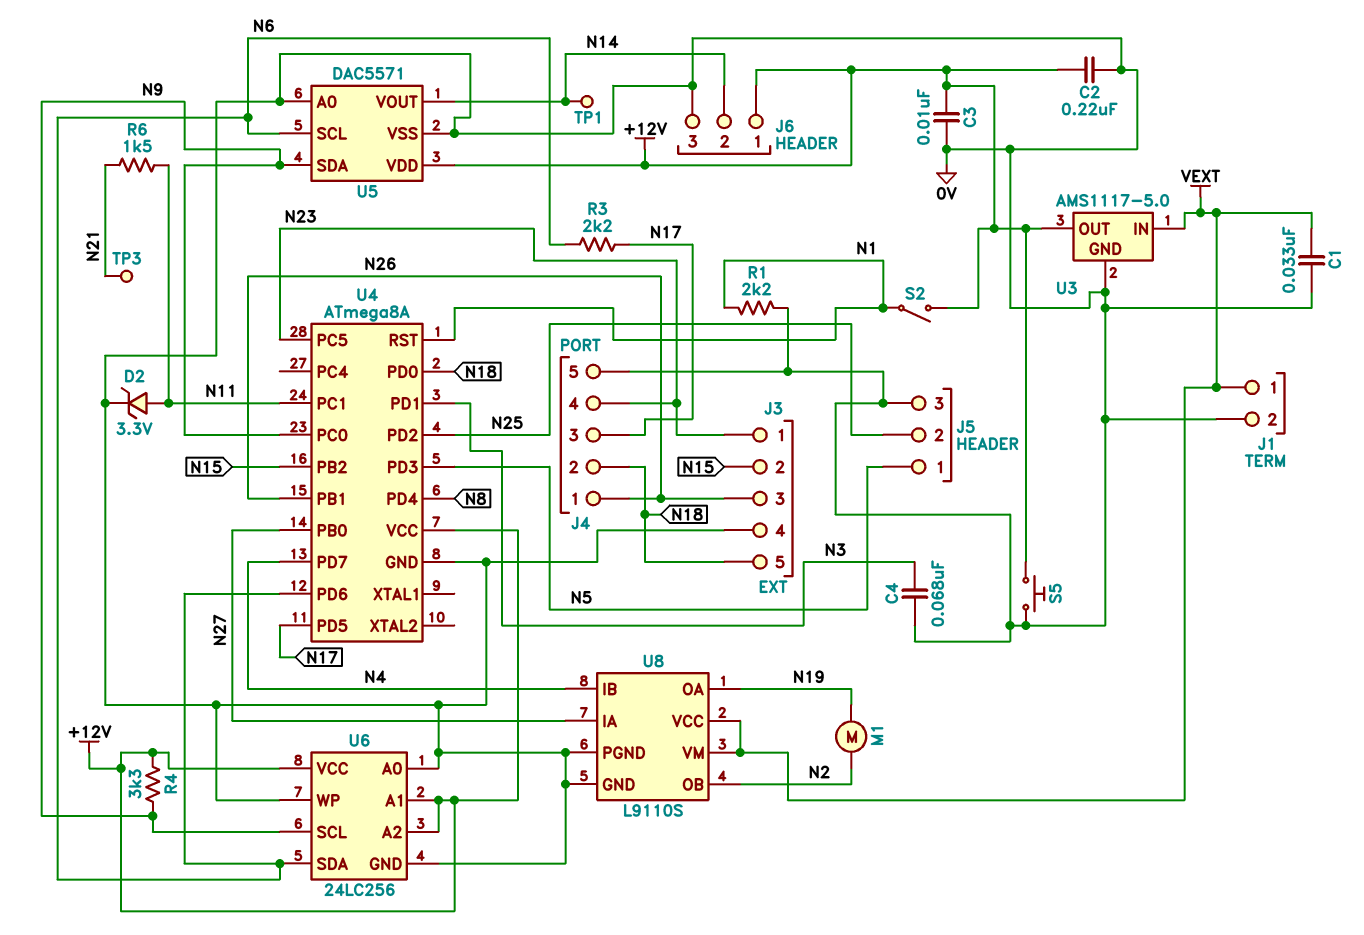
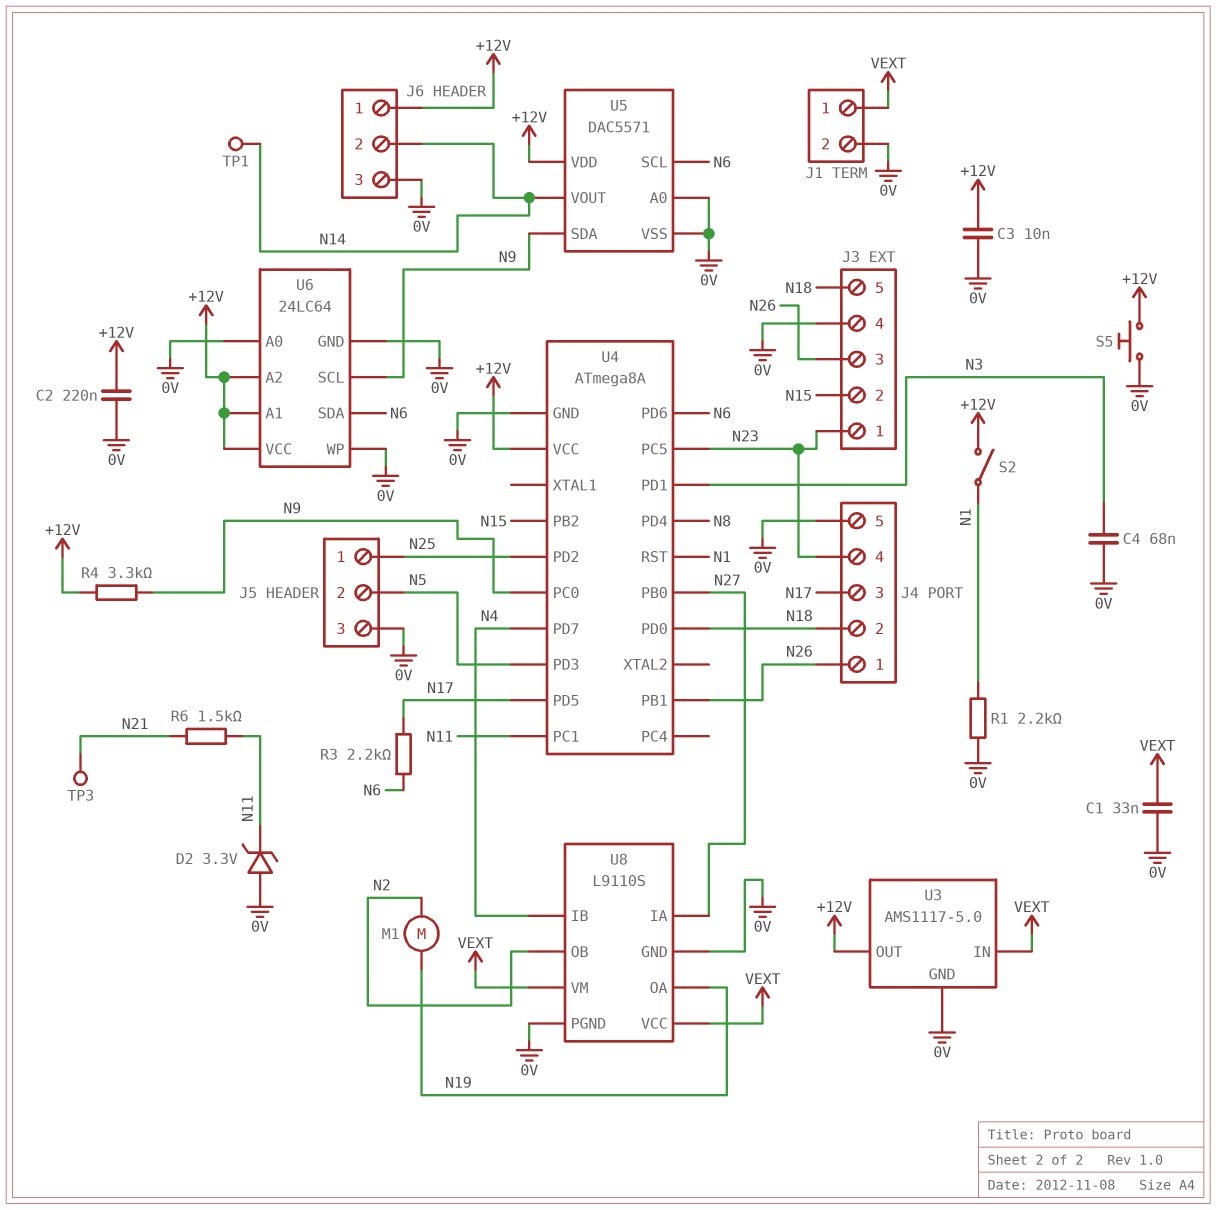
D2: zener 3.3V (A N11, K 0V) -> zener 3.3V (A 0V, K N11)
J5 pin 1: N5 -> N25
J5 pin 2: N25 -> N5
U6: 24LC256 -> 24LC64

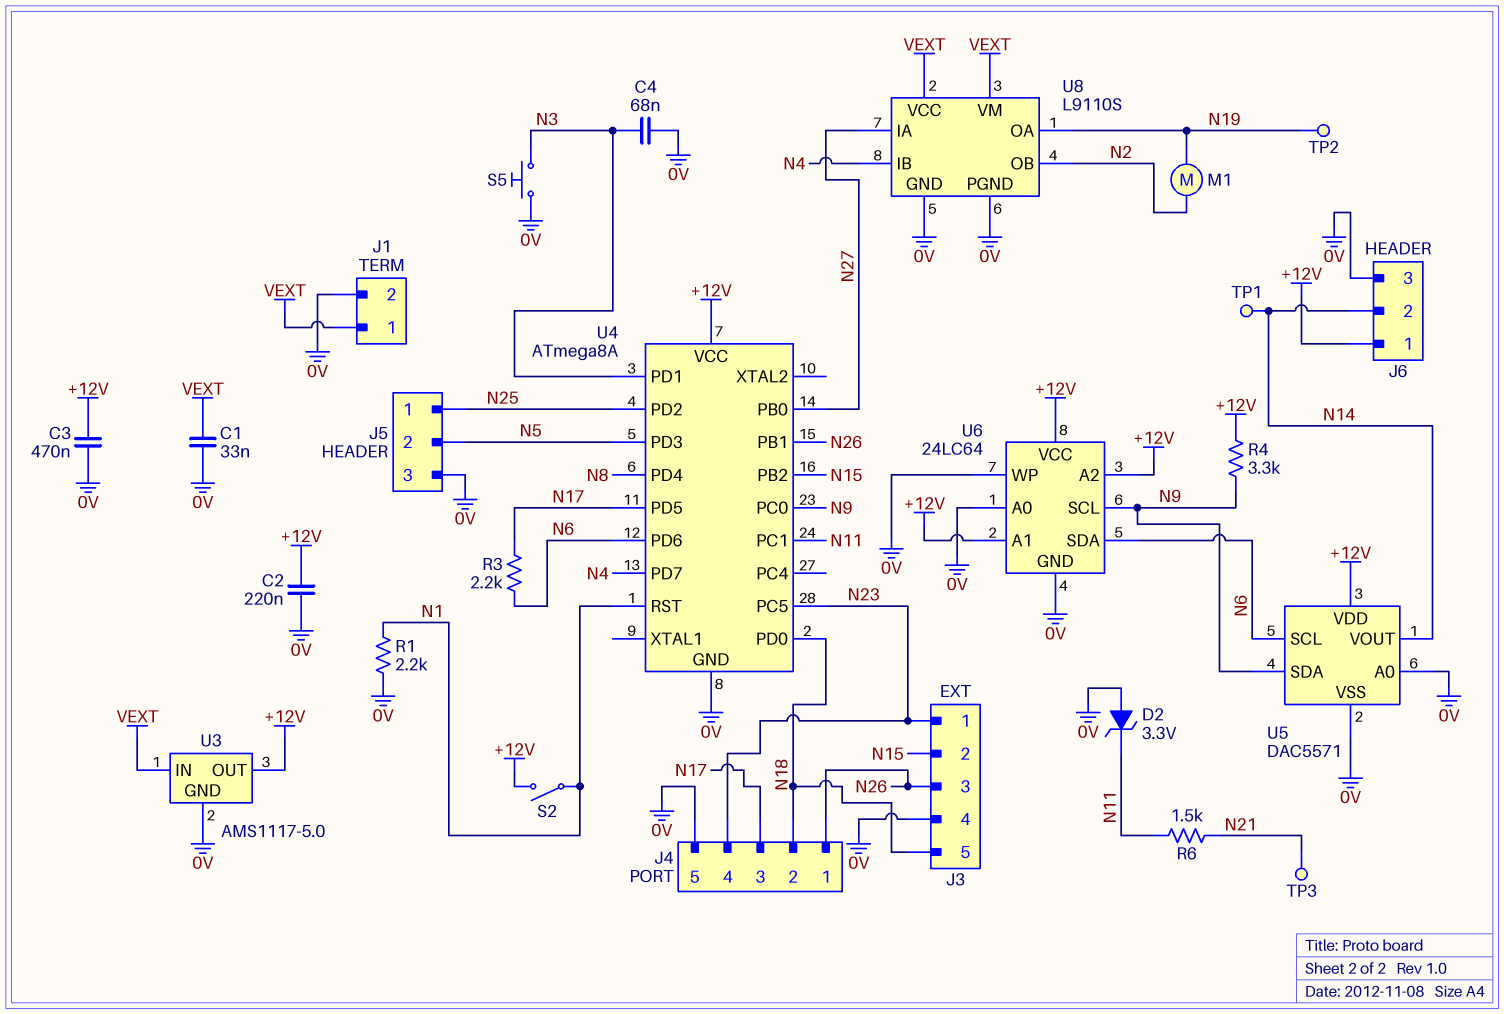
C3: 10nF (+12V, 0V) -> 470nF (+12V, 0V)
S5: button (+12V, 0V) -> button (0V, N3)
TP2: none -> test point (N19)

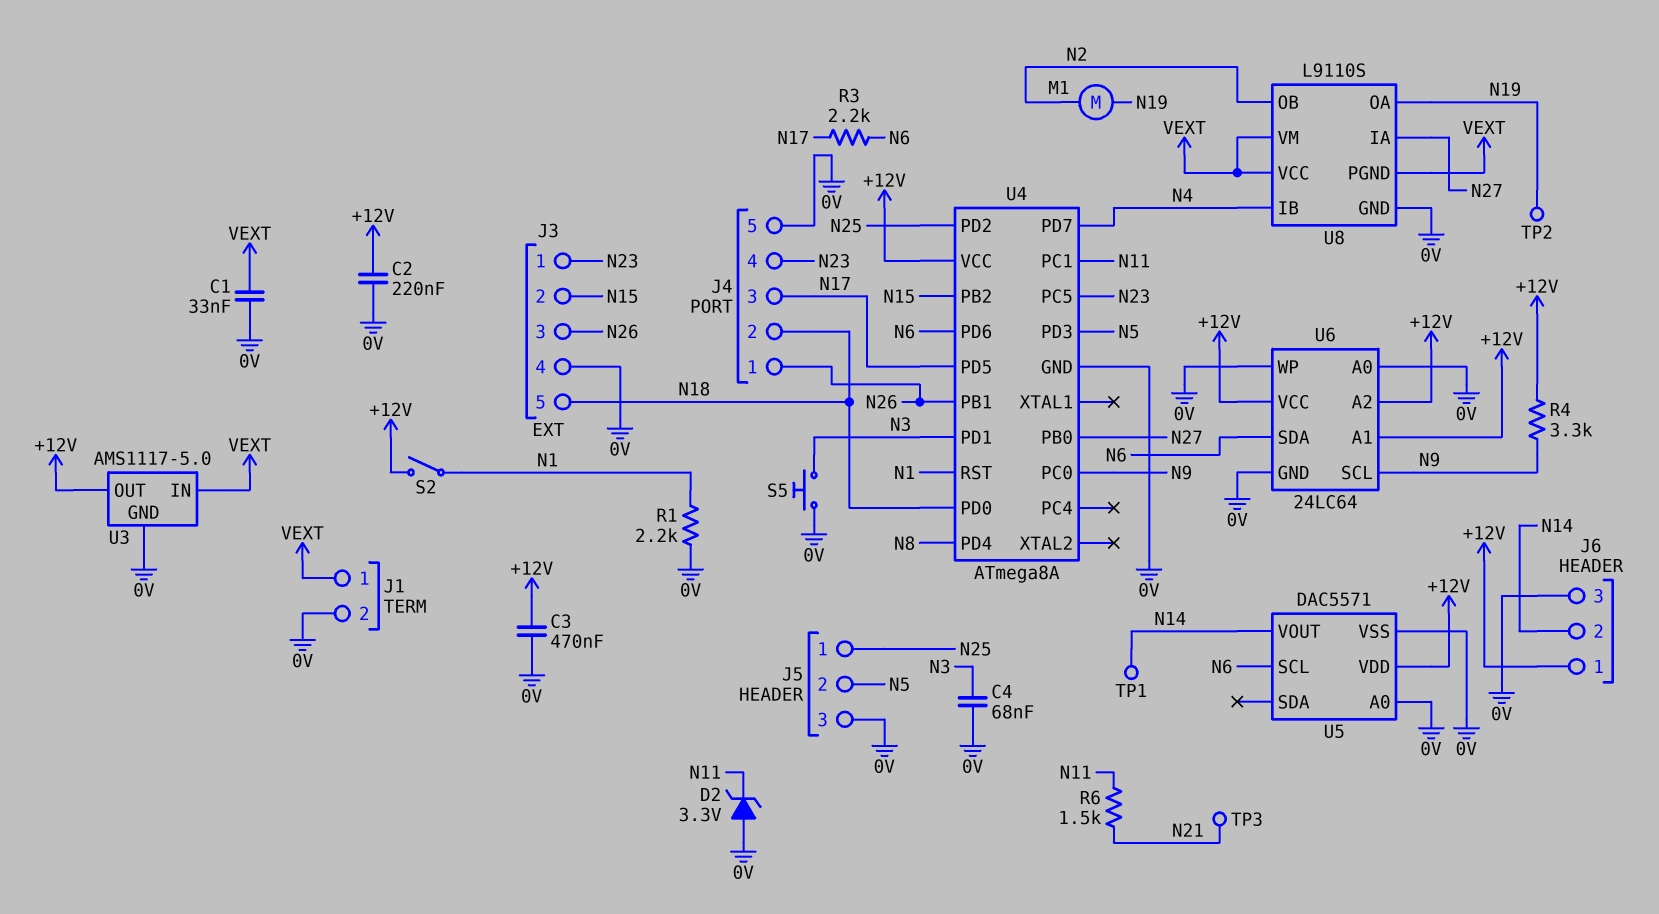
U5 pin SDA: N9 -> none
U8 pin PGND: 0V -> VEXT

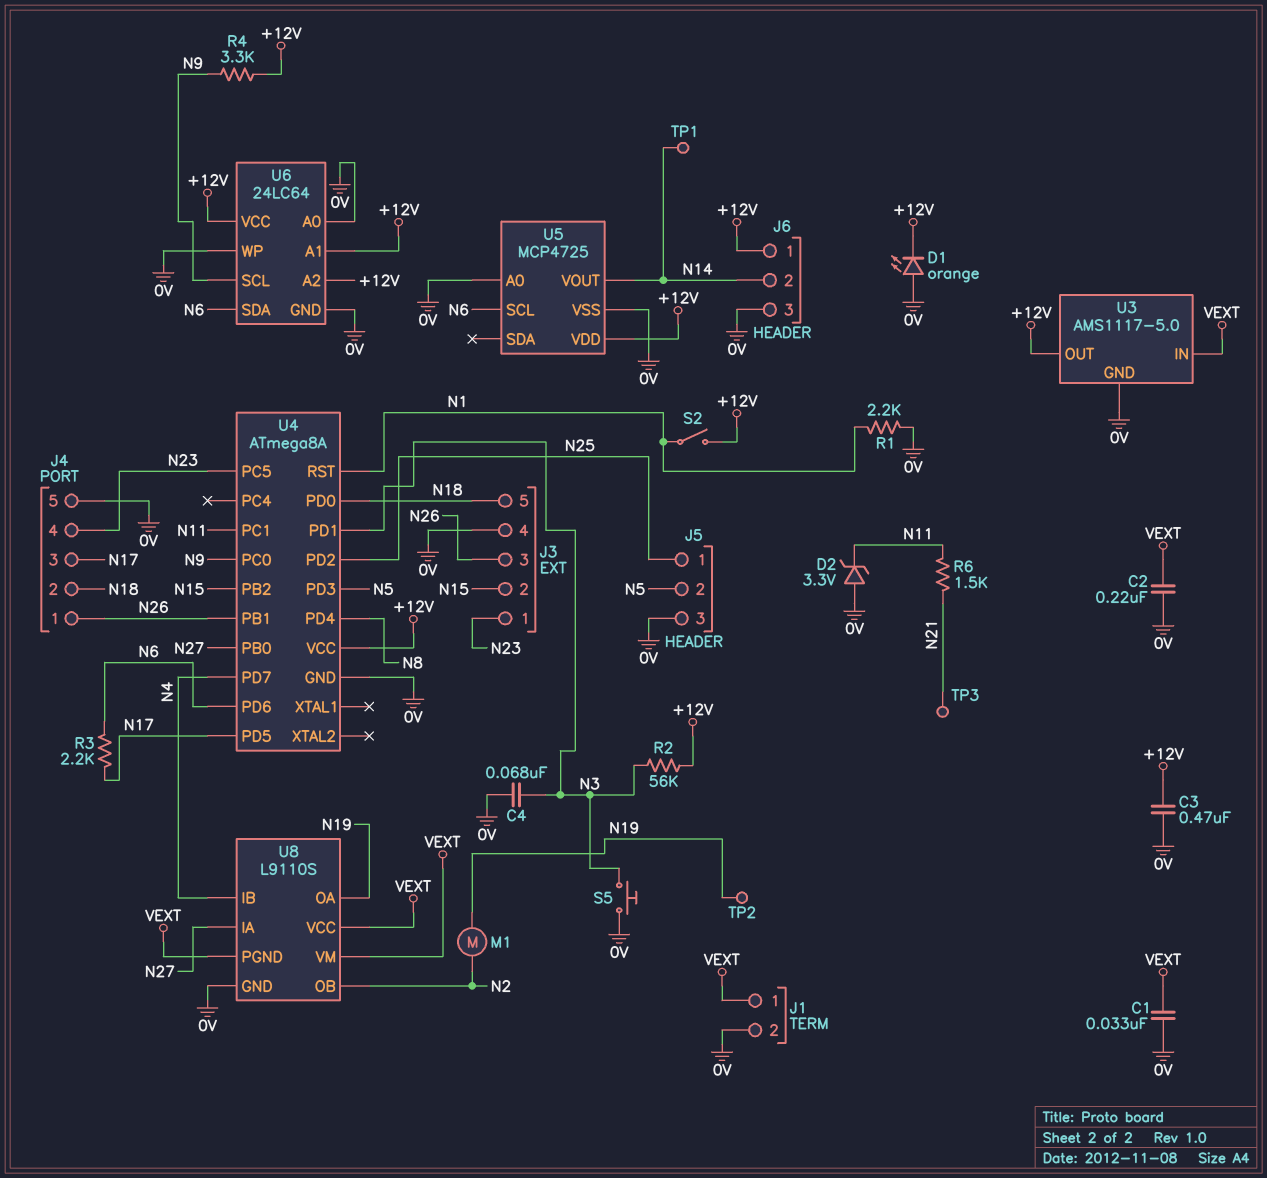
C2: 220nF (+12V, 0V) -> 220nF (0V, VEXT)
D1: none -> LED orange (A 0V, K +12V)
R2: none -> 56k (+12V, N3)
U5: DAC5571 -> MCP4725

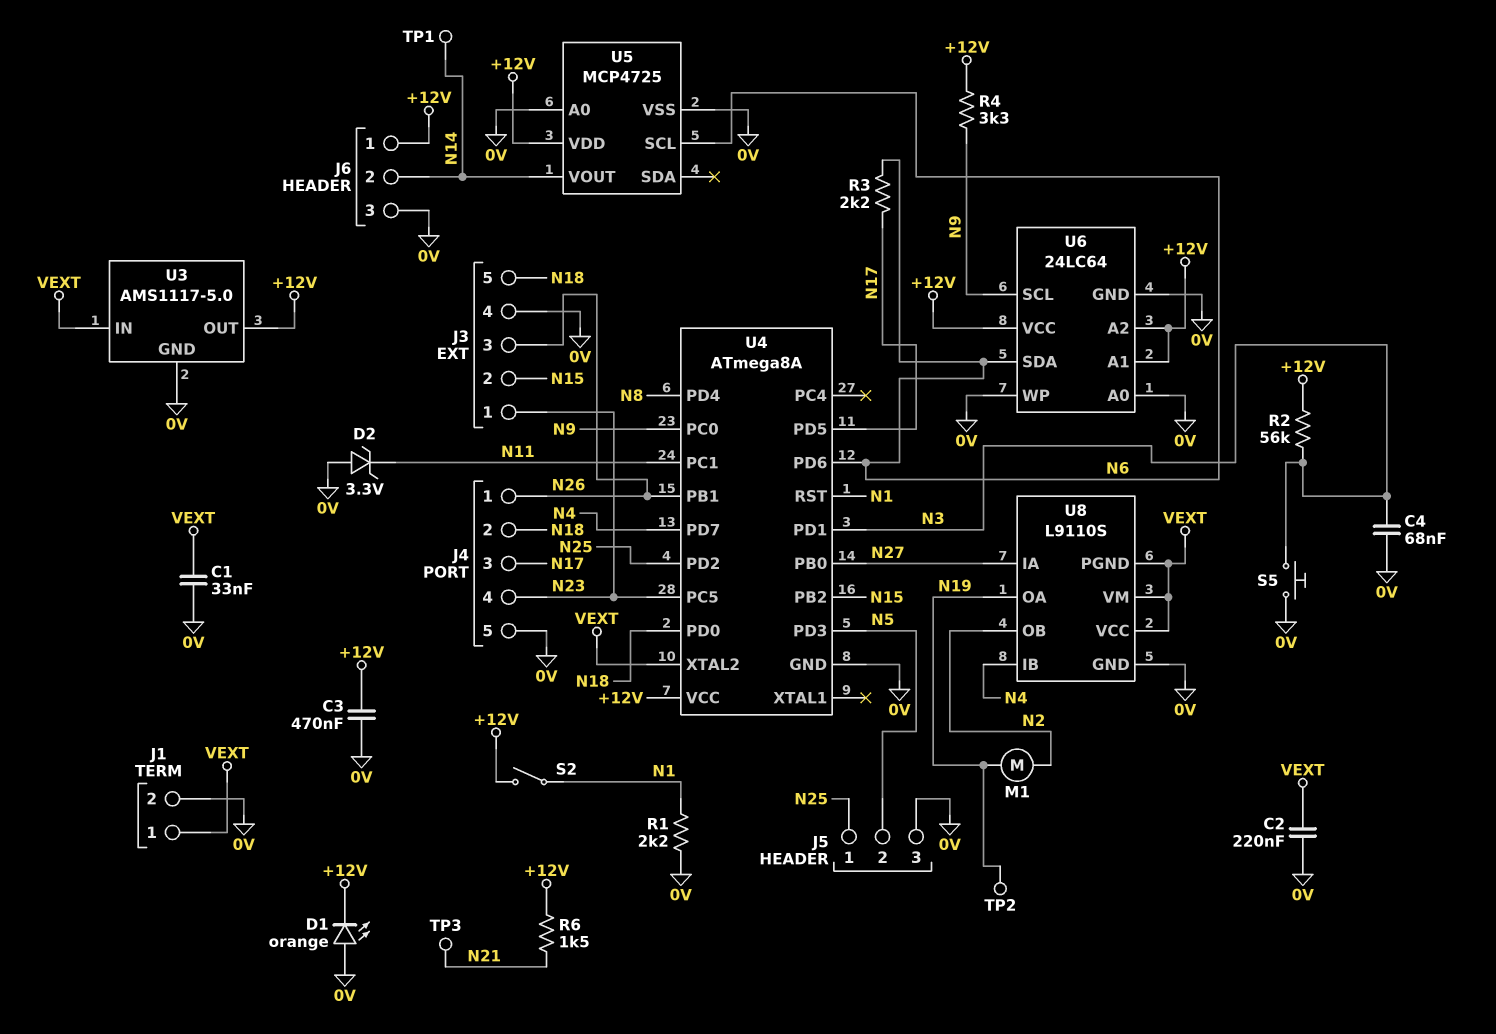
R6: 1.5k (N11, N21) -> 1.5k (+12V, N21)
U4 pin XTAL2: none -> VEXT

